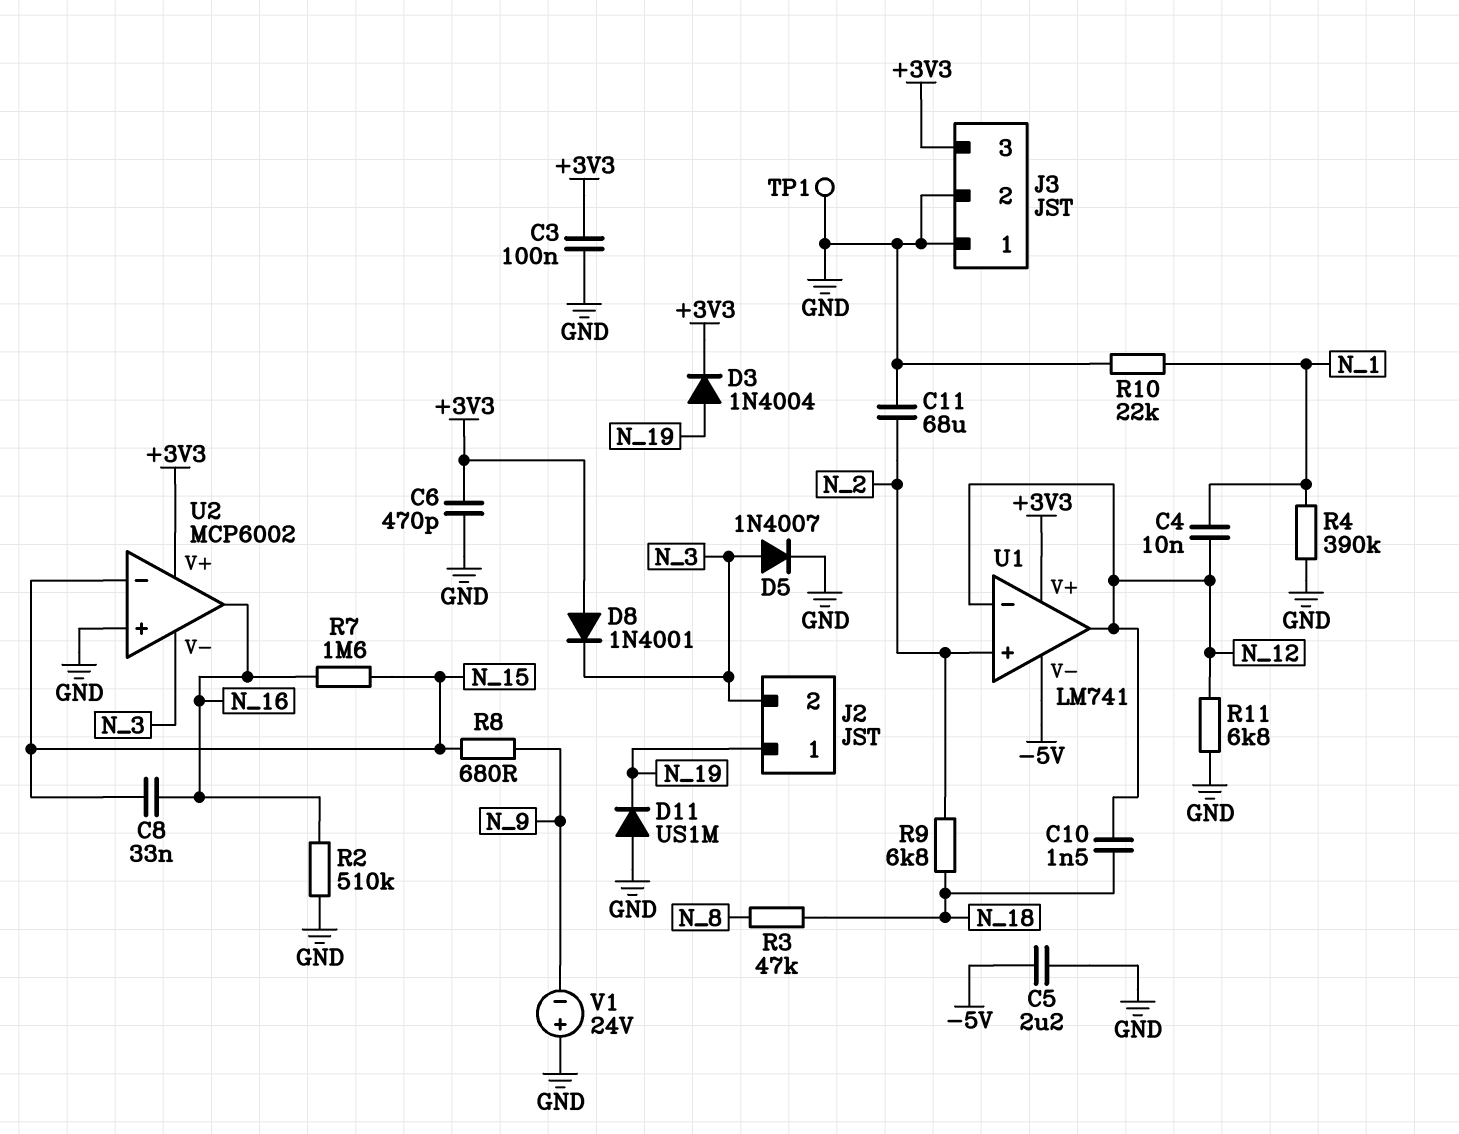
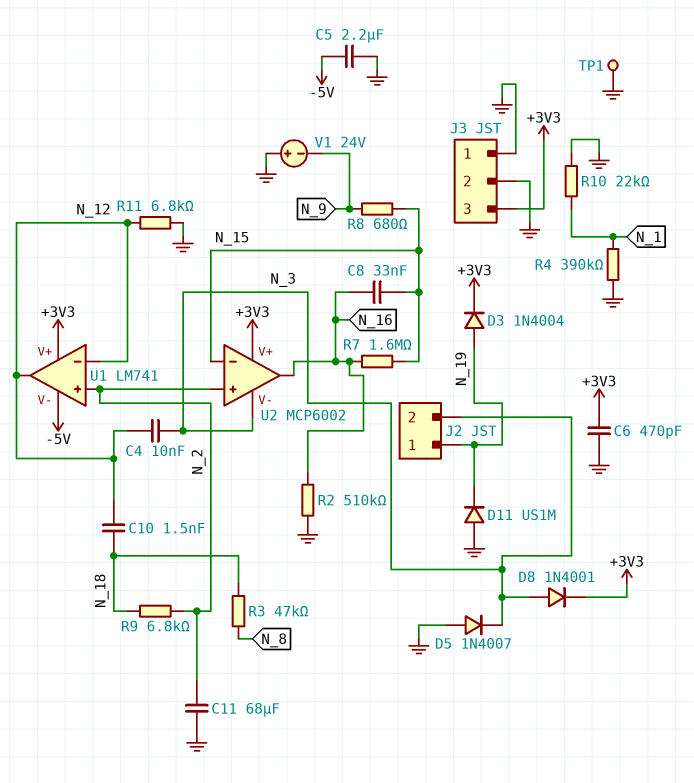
C3: 100nF (+3V3, GND) -> none
C4: 10nF (N_1, N_12) -> 10nF (N_3, N_12)
D5: diode 1N4007 (A N_3, K GND) -> diode 1N4007 (A GND, K N_3)
D8: diode 1N4001 (A +3V3, K N_3) -> diode 1N4001 (A N_3, K +3V3)
U2 pin in+: GND -> N_2

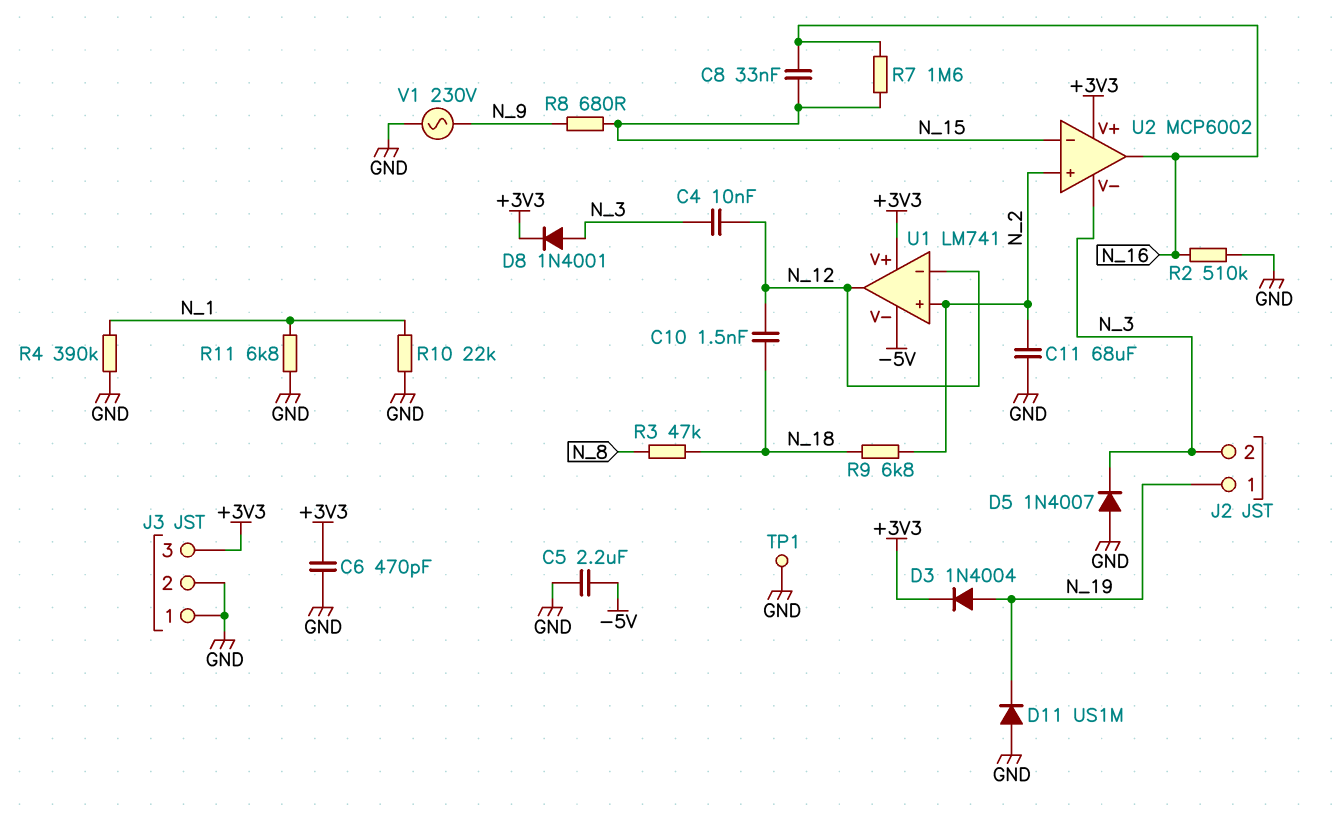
R11: 6.8k (GND, N_12) -> 6.8k (GND, N_1)
V1: 24V (plus GND, minus N_9) -> AC 230V (GND, N_9)

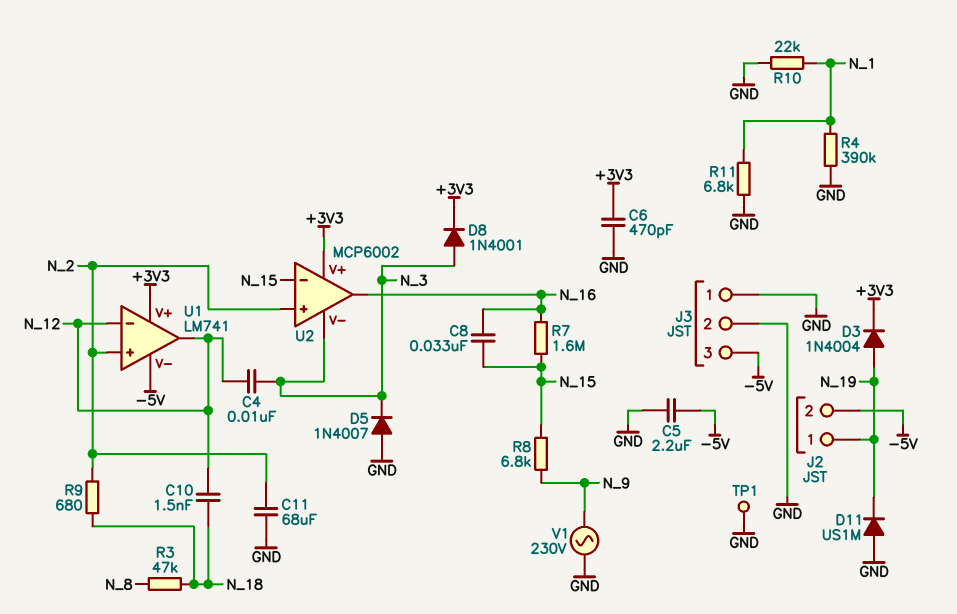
J2 pin 2: N_3 -> -5V
J3 pin 3: +3V3 -> -5V
R2: 510k (GND, N_16) -> none
R8: 680 (N_9, N_15) -> 6.8k (N_9, N_15)
R9: 6.8k (N_2, N_18) -> 680 (N_2, N_18)

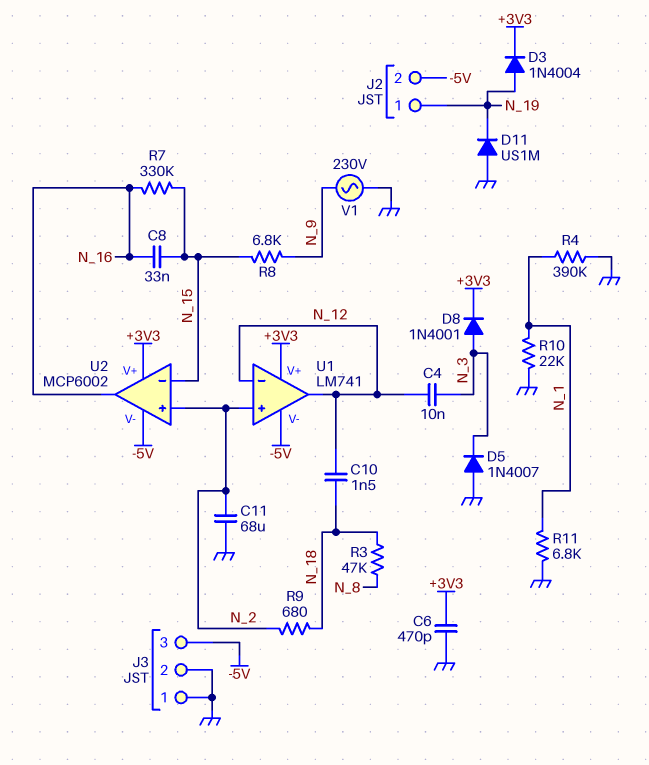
C5: 2.2uF (-5V, GND) -> none
R7: 1.6M (N_15, N_16) -> 330k (N_15, N_16)
TP1: test point (GND) -> none
U2 pin V-: N_3 -> -5V

